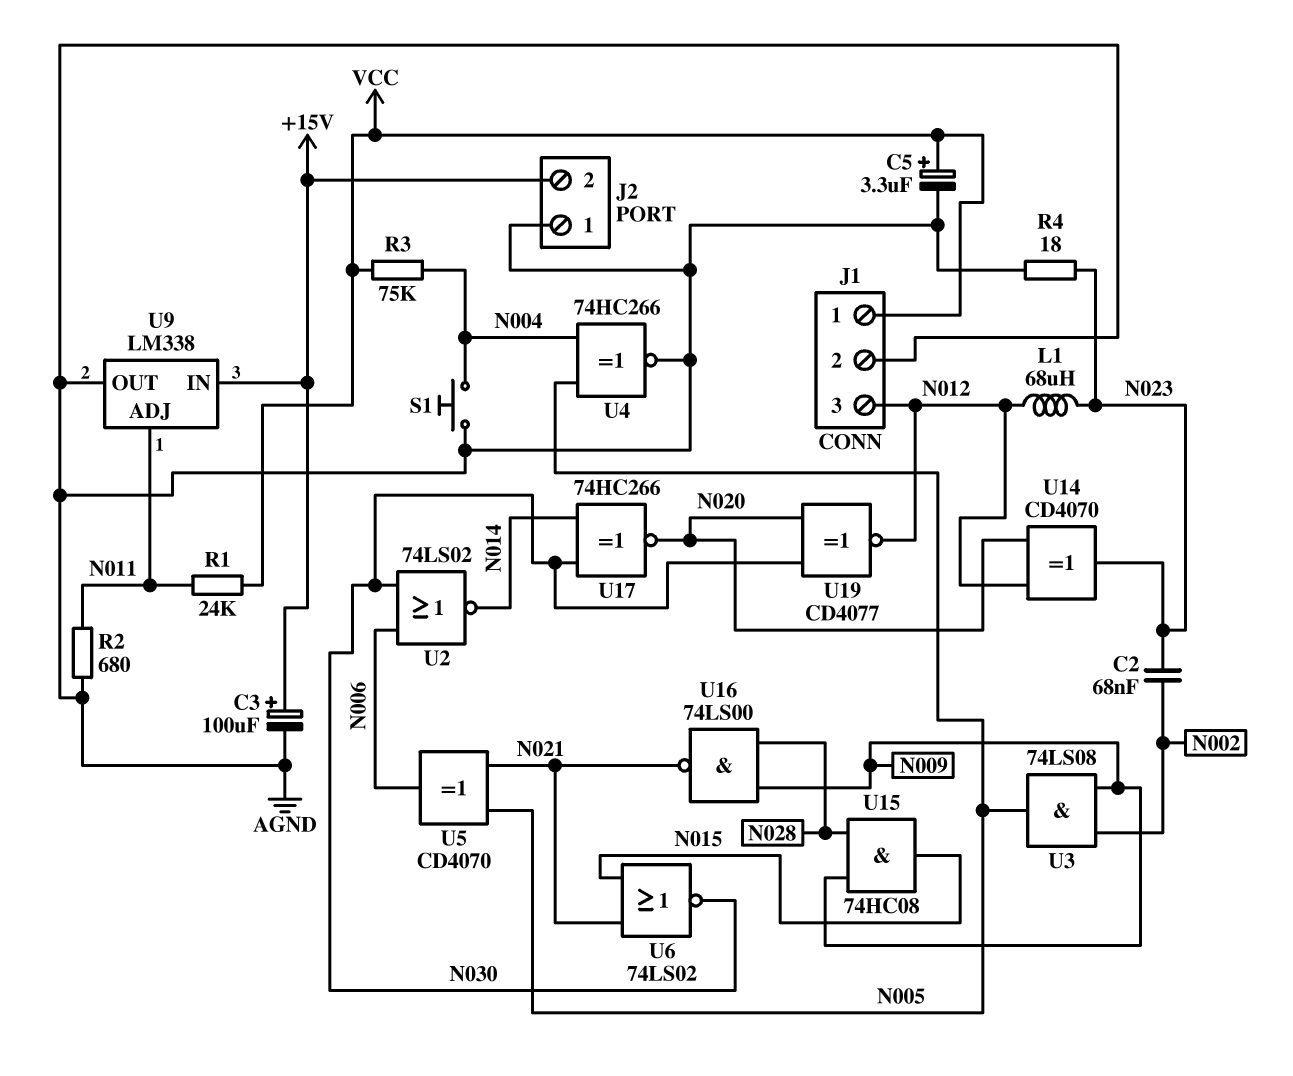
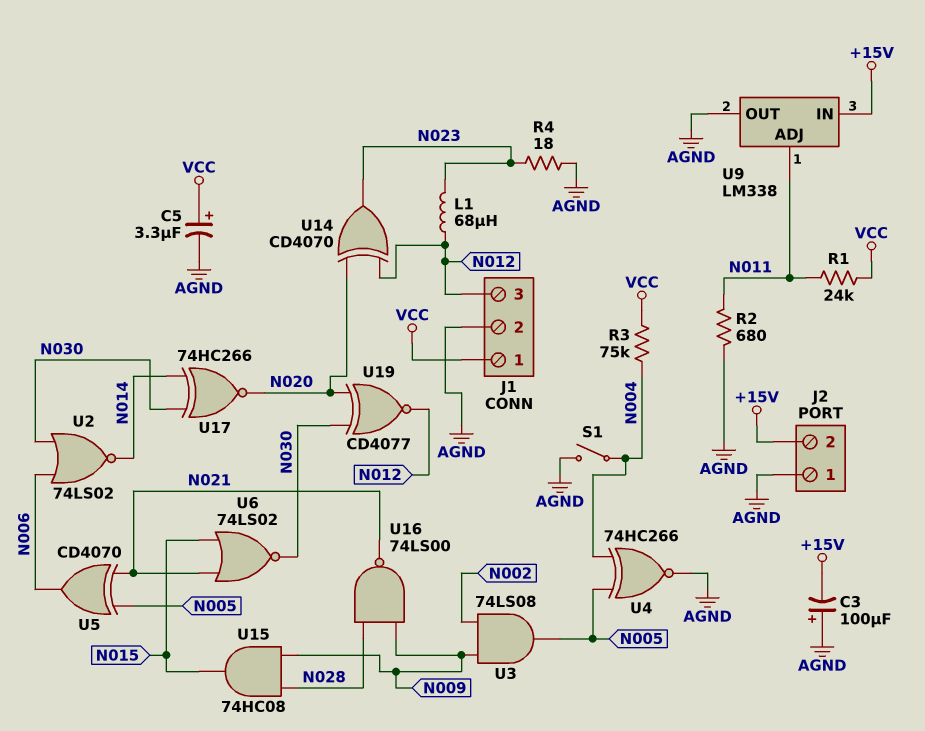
C2: 68nF (N002, N023) -> none
C3: 100uF (plus +15V, minus AGND) -> 100uF (plus AGND, minus +15V)
S1: button (AGND, N004) -> switch (AGND, N004)

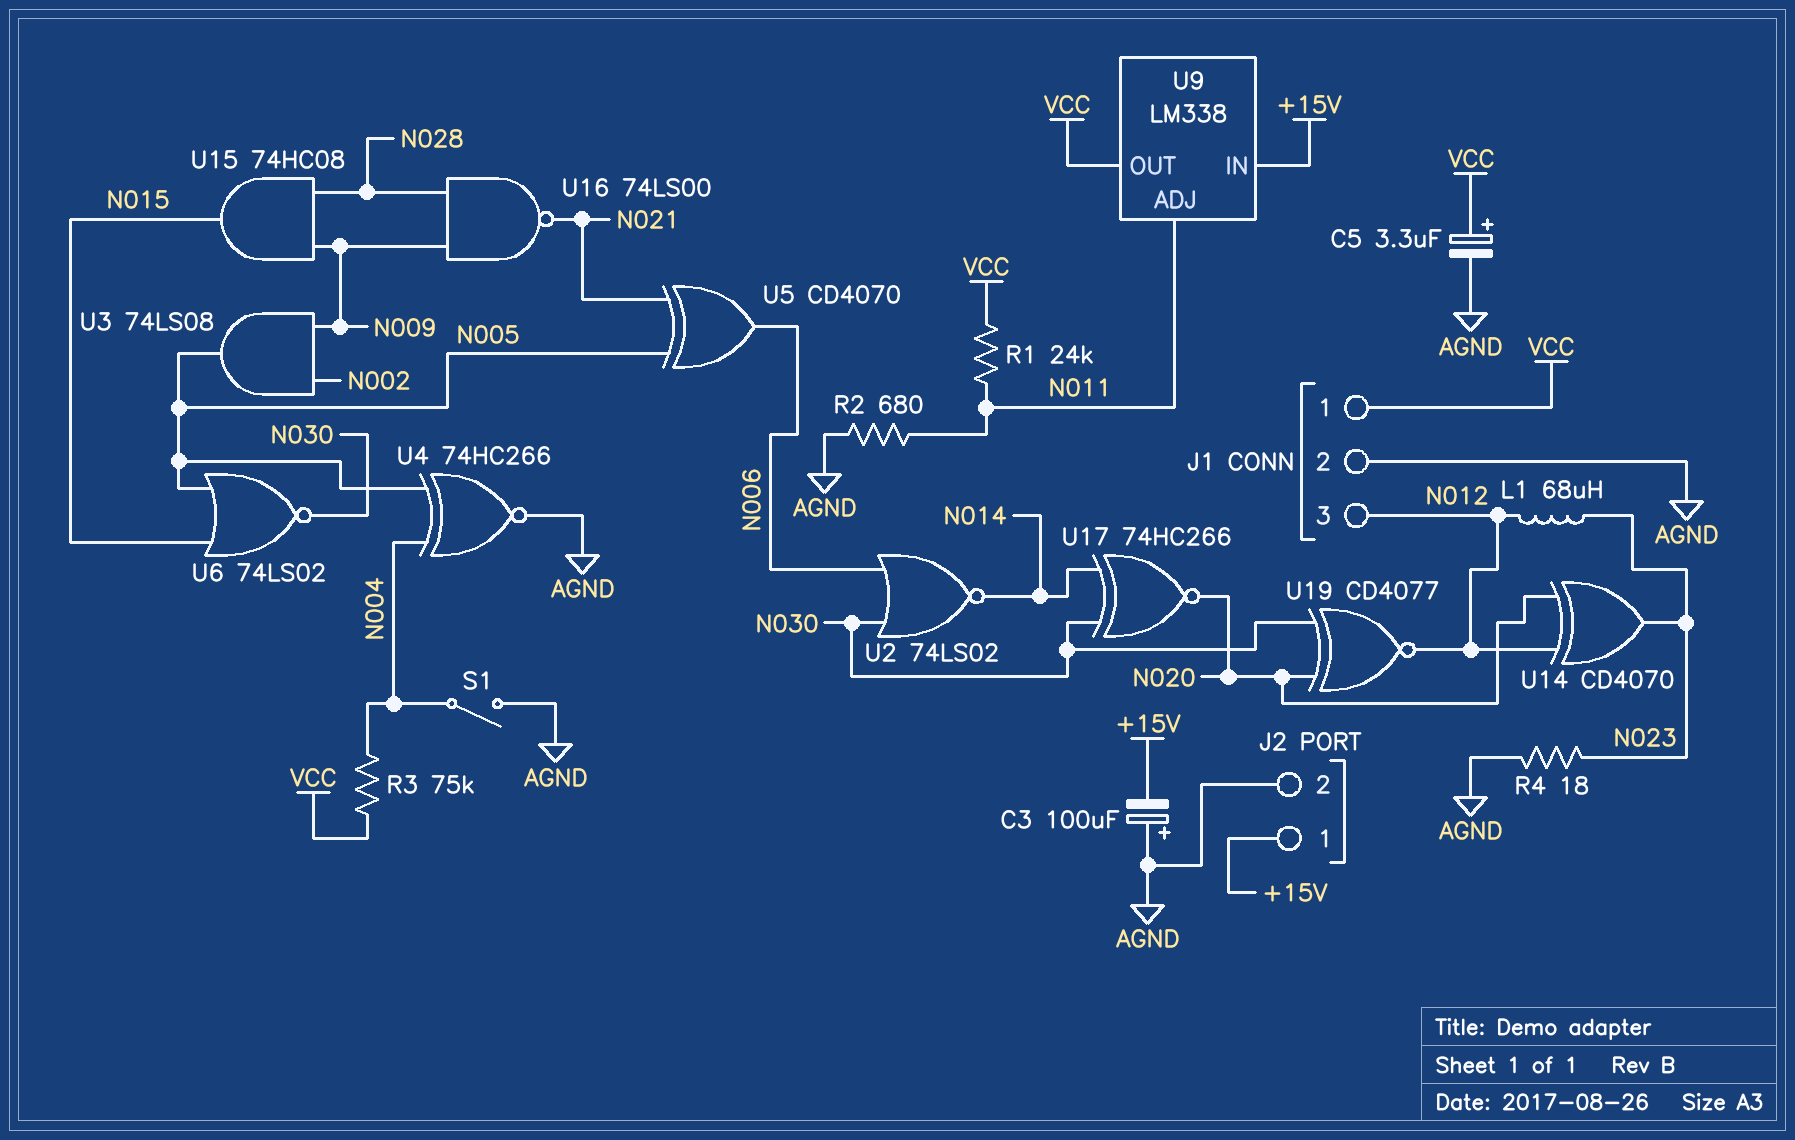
J2 pin 1: AGND -> +15V
J2 pin 2: +15V -> AGND
U6: NOR 74LS02 (in N015, in N021, out N030) -> NOR 74LS02 (in N005, in N015, out N030)
U9 pin OUT: AGND -> VCC

